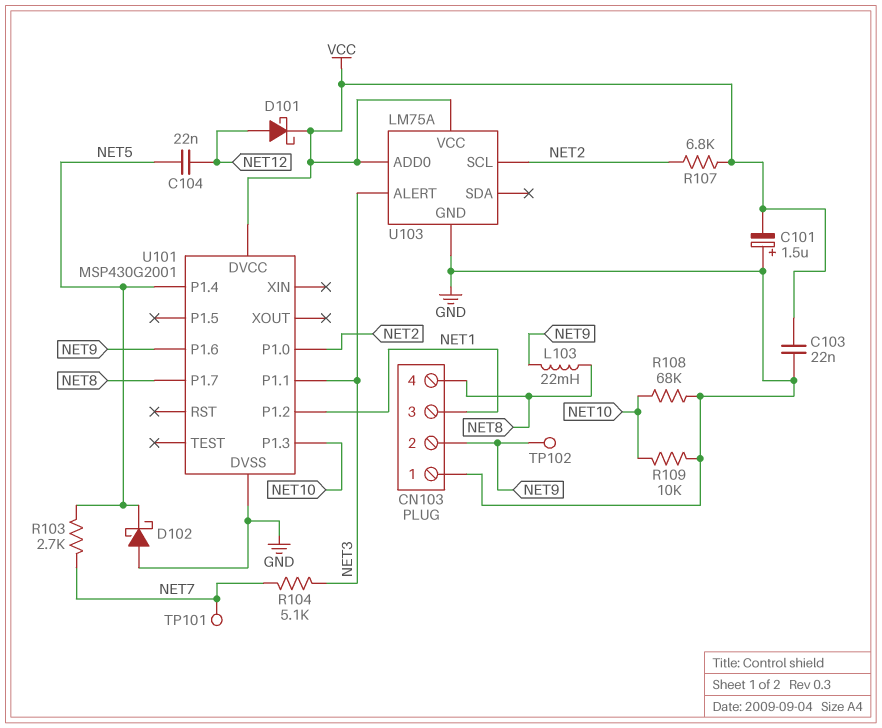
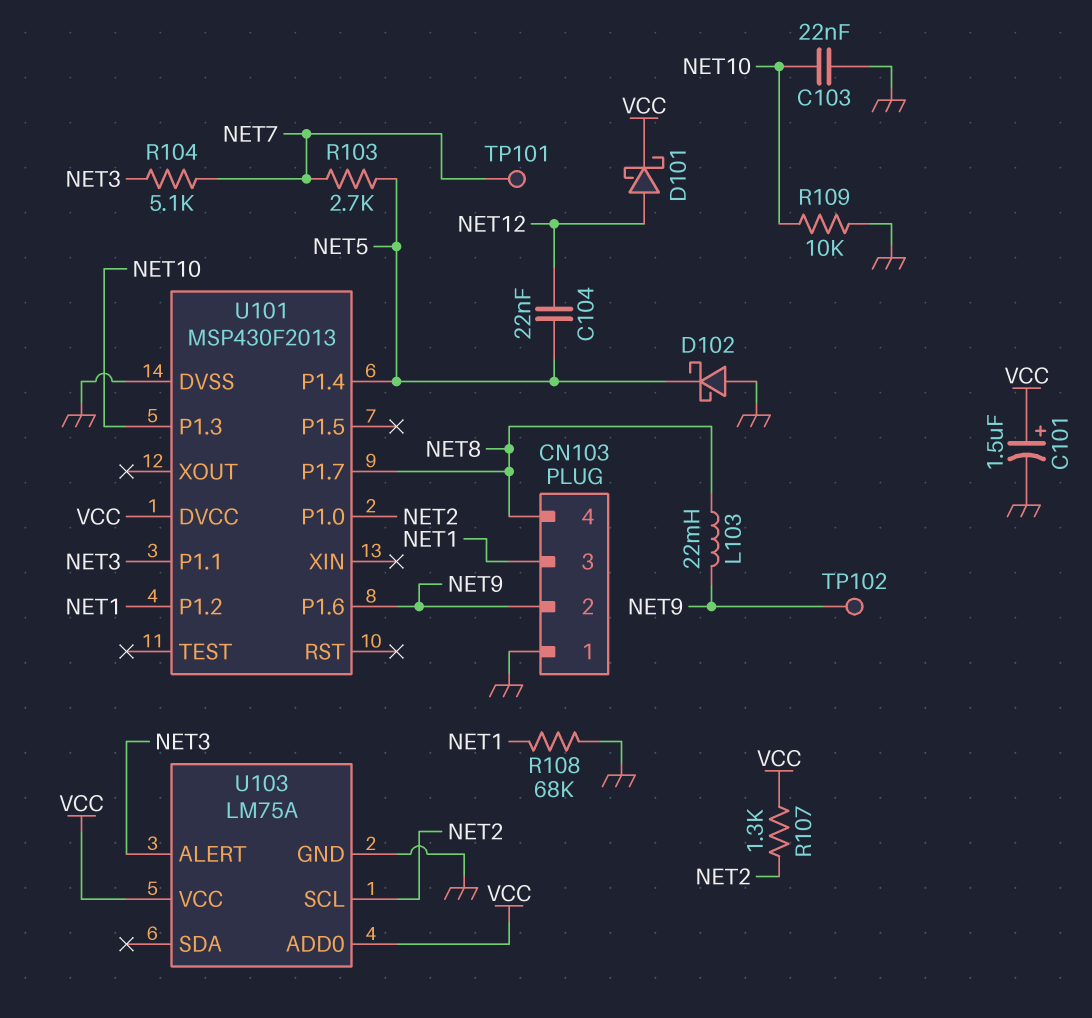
C101: 1.5uF (plus GND, minus VCC) -> 1.5uF (plus VCC, minus GND)
C103: 22nF (GND, VCC) -> 22nF (GND, NET10)
R107: 6.8k (NET2, VCC) -> 1.3k (NET2, VCC)
R108: 68k (GND, NET10) -> 68k (GND, NET1)
U101: MSP430G2001 -> MSP430F2013

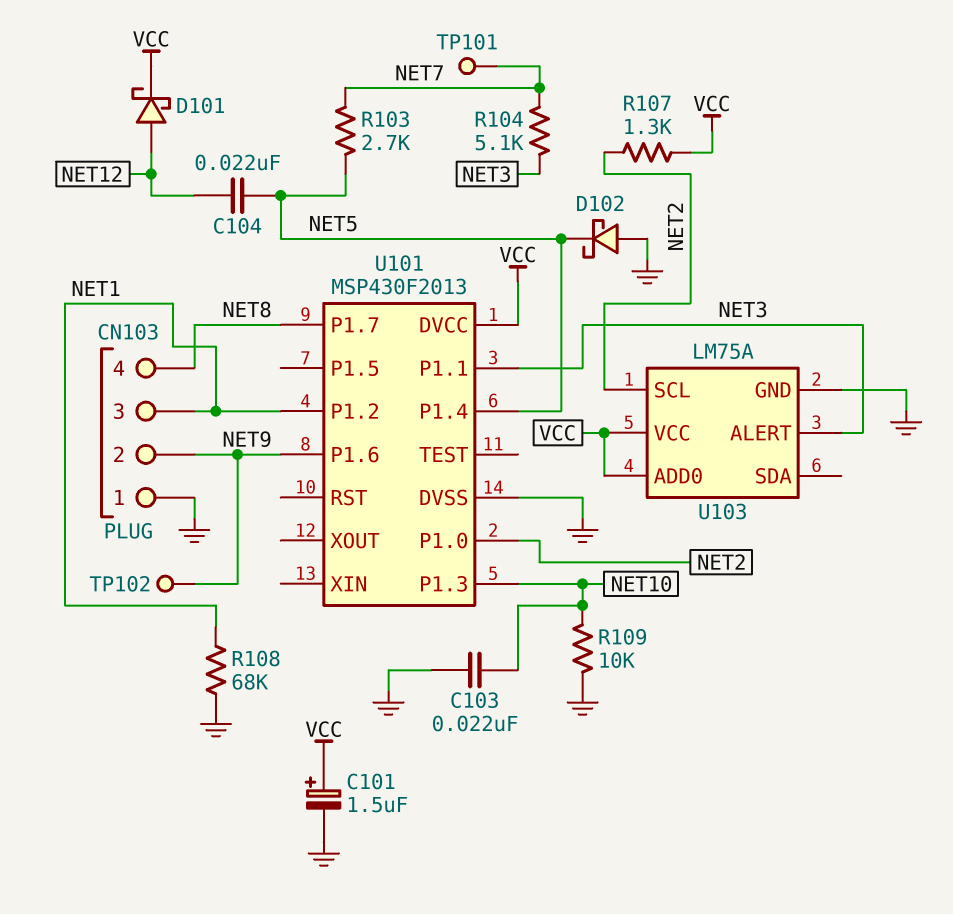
L103: 22mH (NET8, NET9) -> none

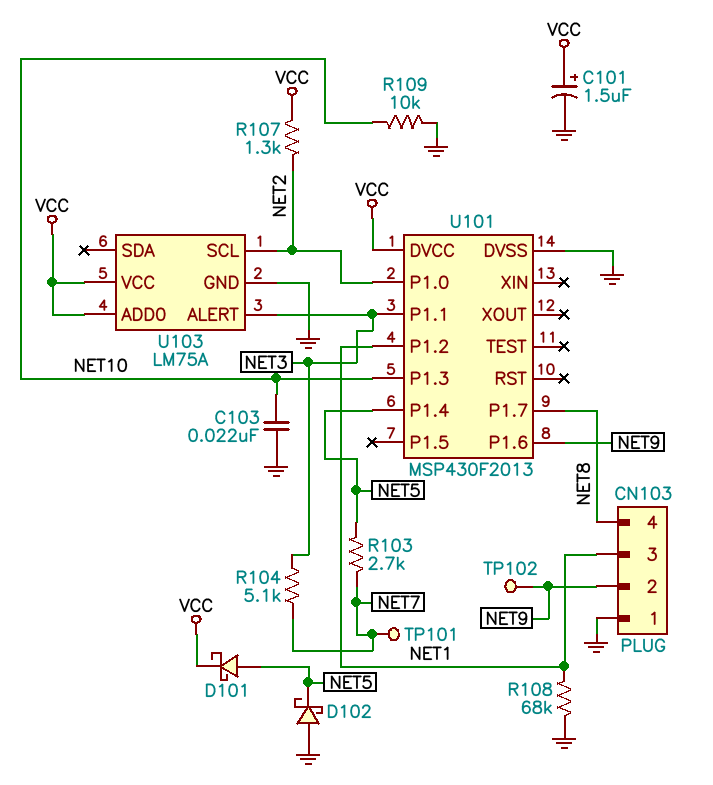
C104: 22nF (NET5, NET12) -> none
D101: schottky (A NET12, K VCC) -> schottky (A NET5, K VCC)

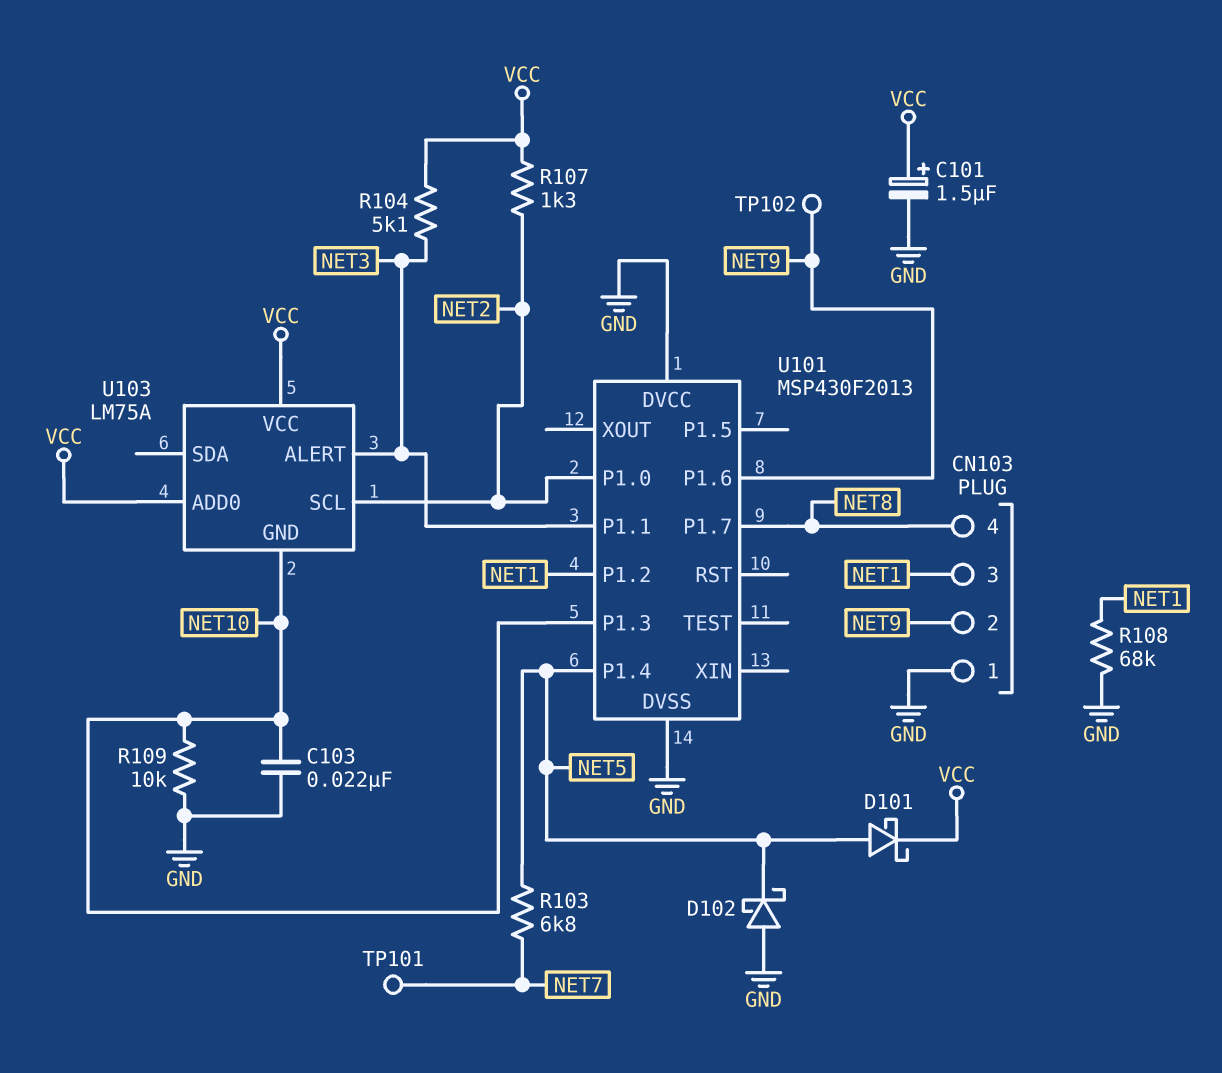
R103: 2.7k (NET5, NET7) -> 6.8k (NET5, NET7)
R104: 5.1k (NET3, NET7) -> 5.1k (NET3, VCC)
U101 pin DVCC: VCC -> GND
U103 pin GND: GND -> NET10

